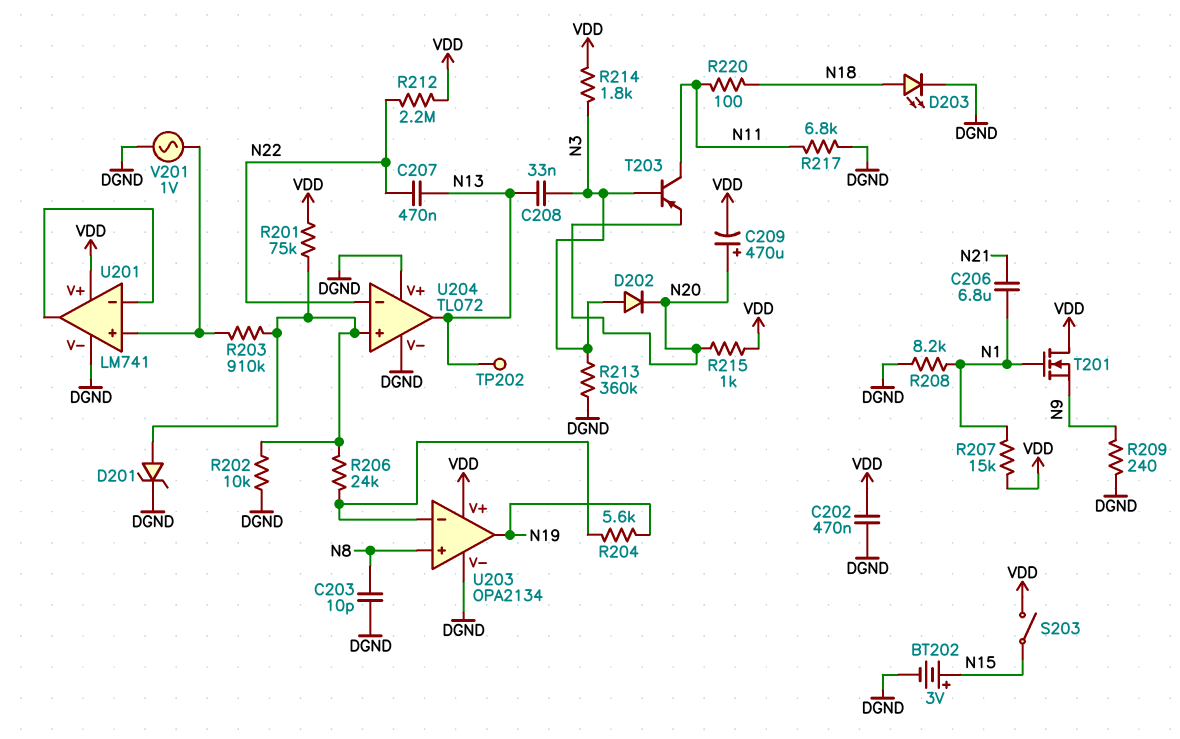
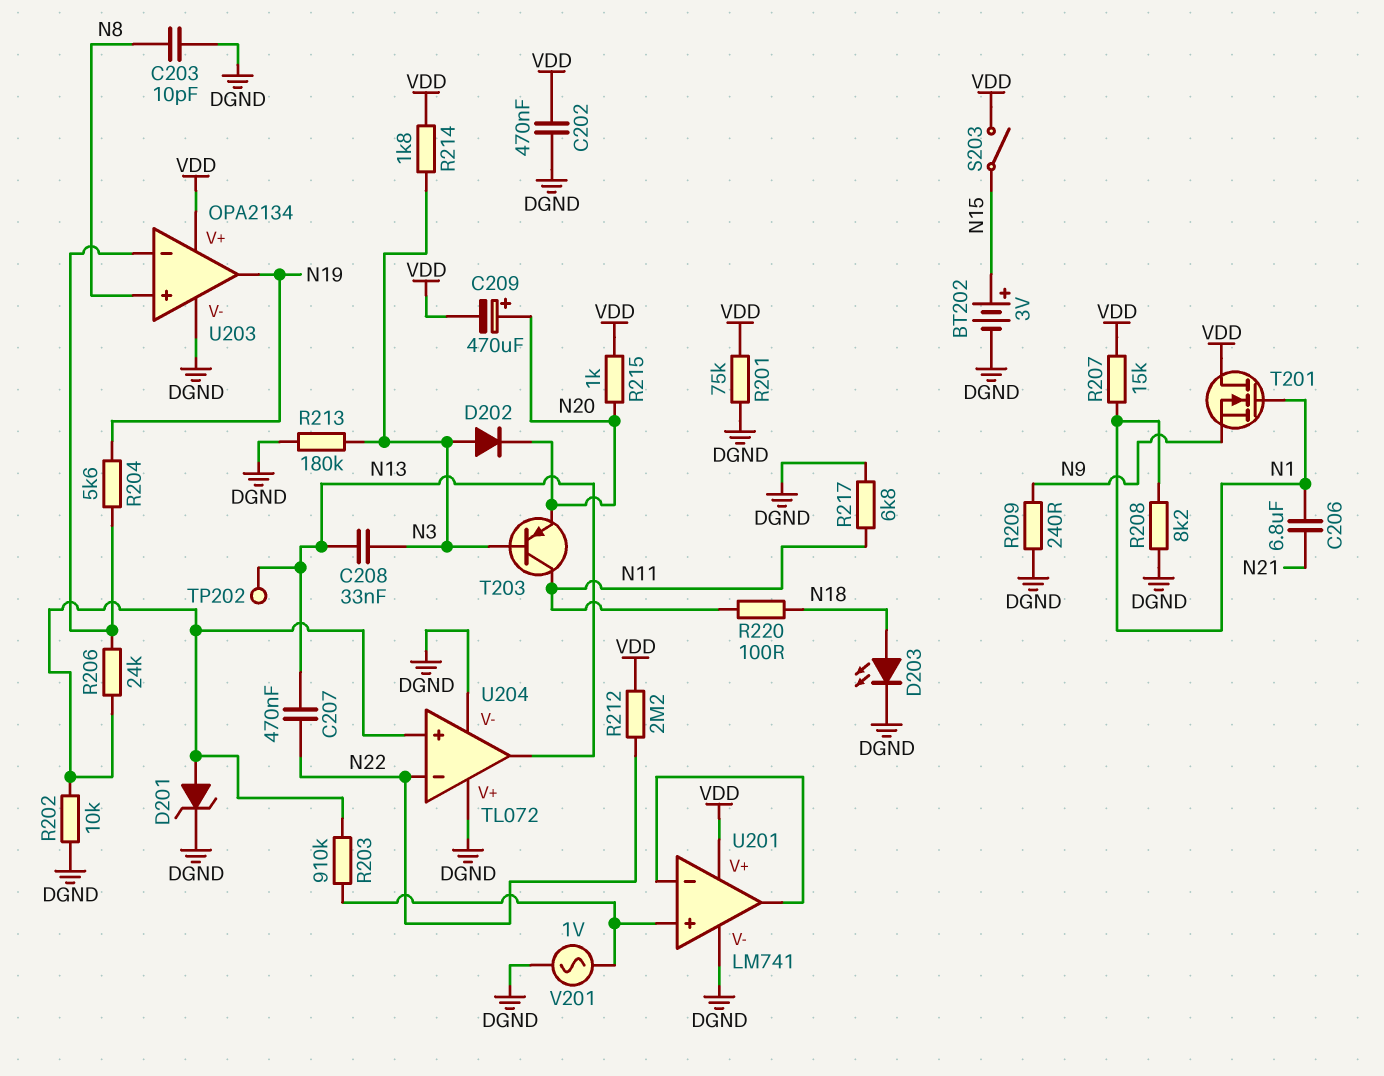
R201: 75k (U204/in+, VDD) -> 75k (DGND, VDD)
R213: 360k (DGND, N3) -> 180k (DGND, N3)

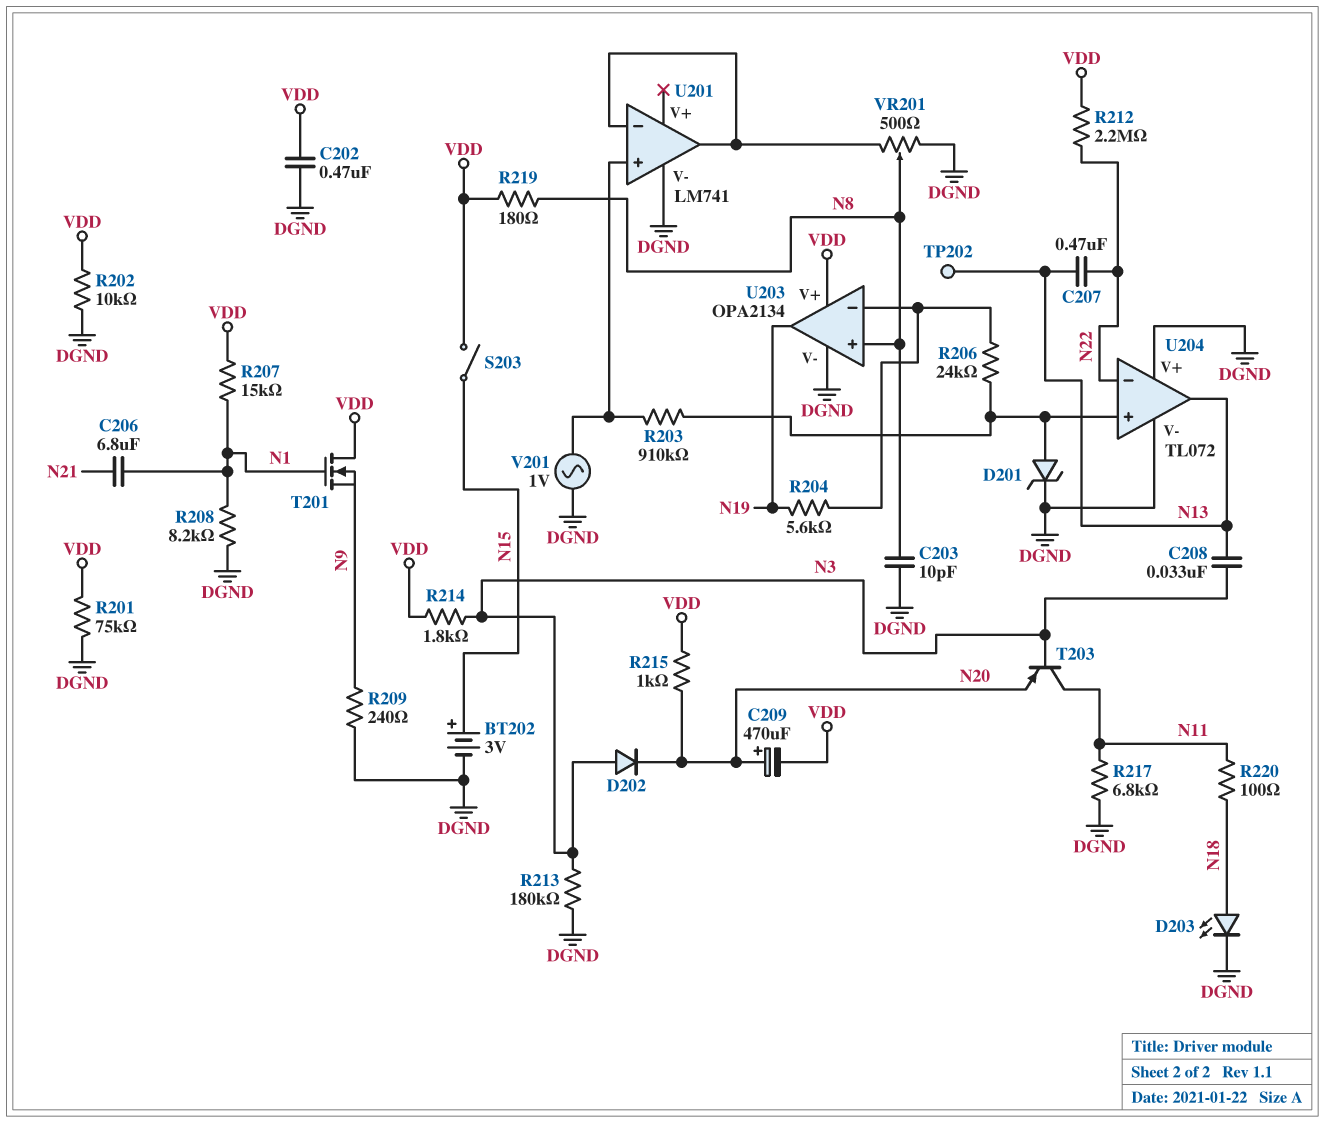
R202: 10k (DGND, U204/in+) -> 10k (DGND, VDD)
R219: none -> 180 (N8, VDD)
U201 pin V+: VDD -> none
VR201: none -> 500 (DGND, U201/in-, wiper N8)

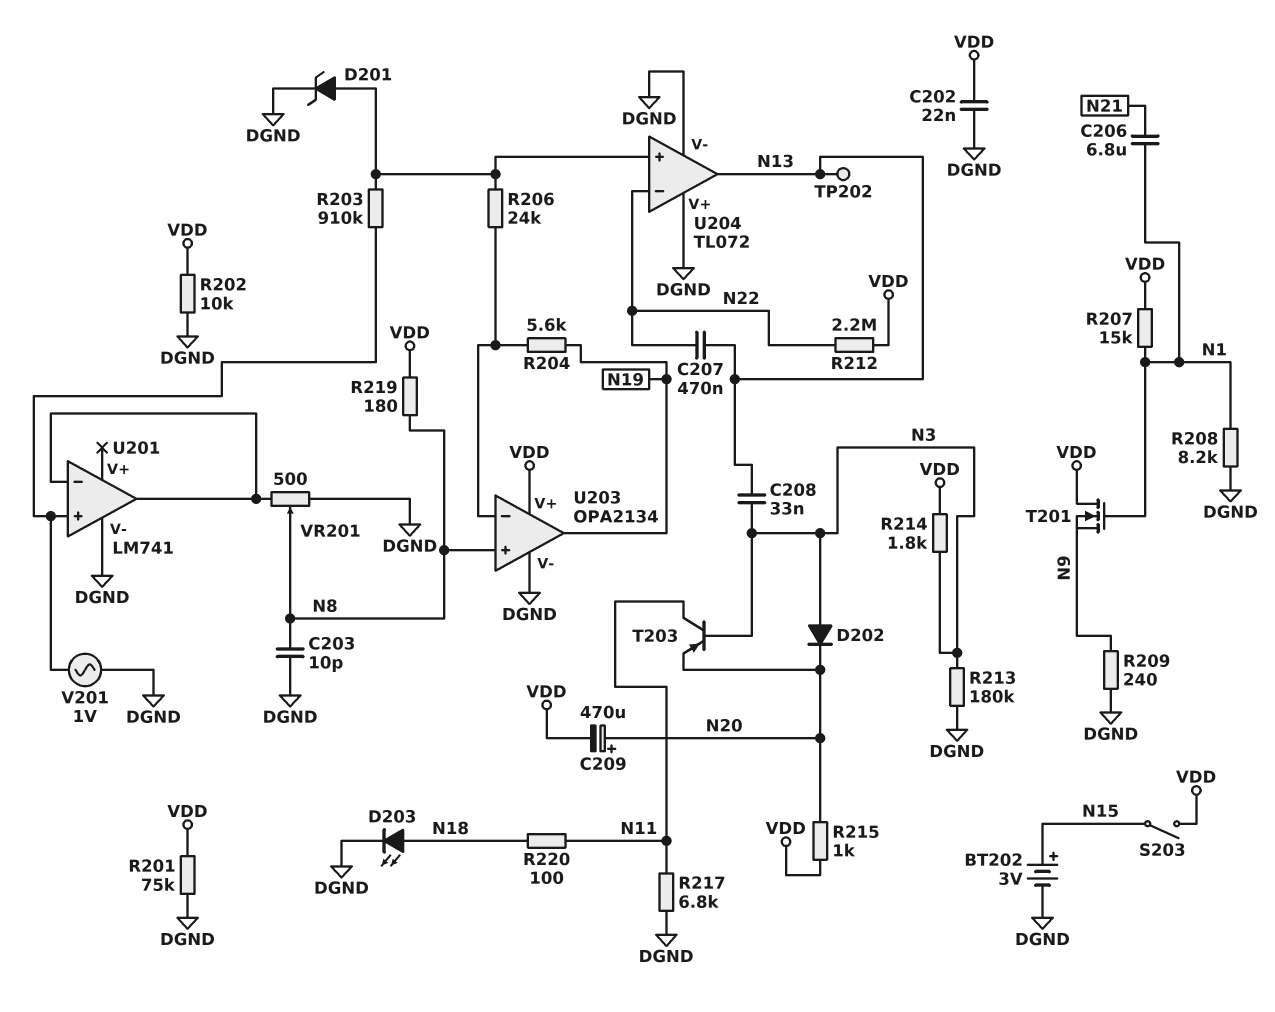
C202: 470nF (DGND, VDD) -> 22nF (DGND, VDD)

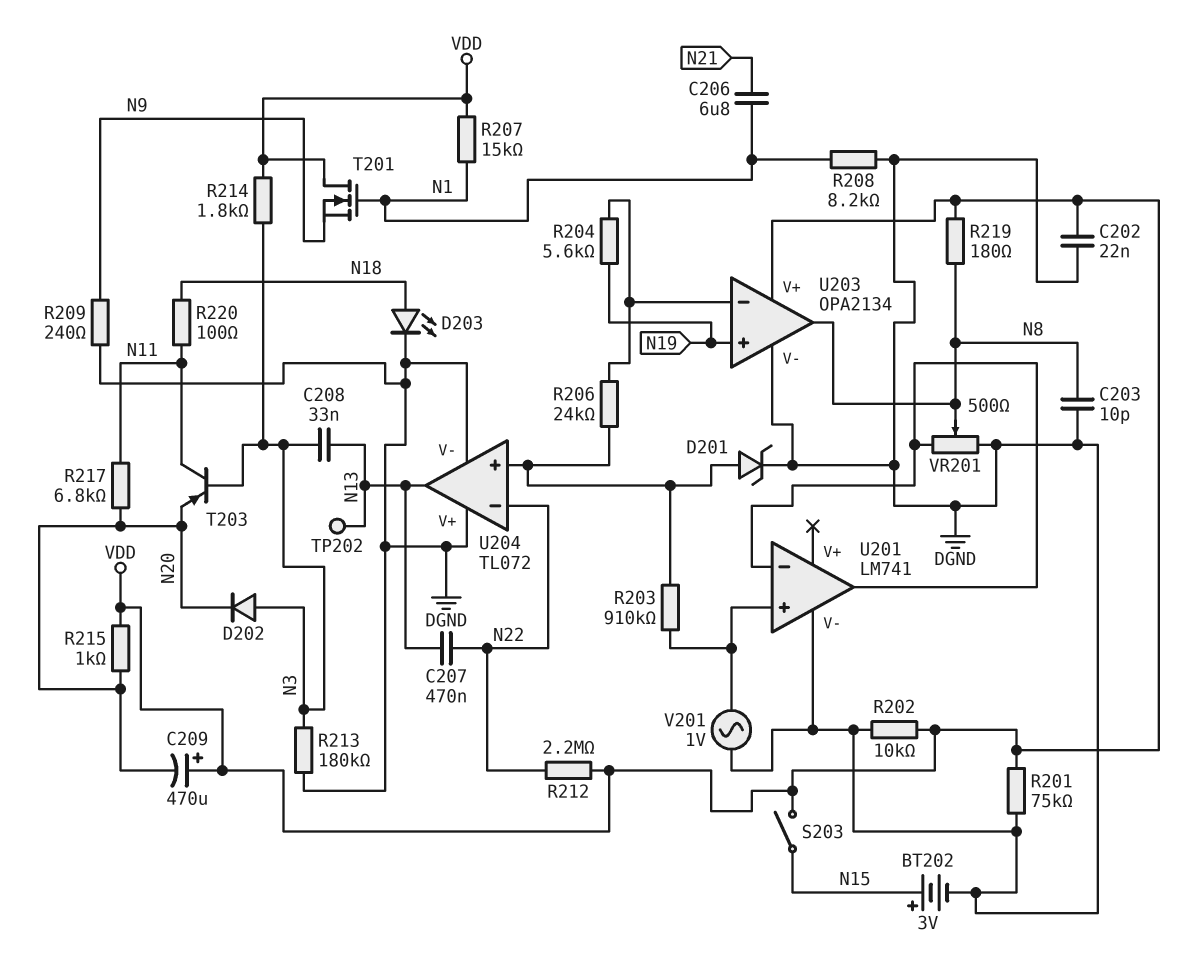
C209: 470uF (plus N20, minus VDD) -> 470uF (plus VDD, minus N20)
R217: 6.8k (DGND, N11) -> 6.8k (N11, N20)
U203 pin in+: N8 -> N19
U203 pin out: N19 -> N8

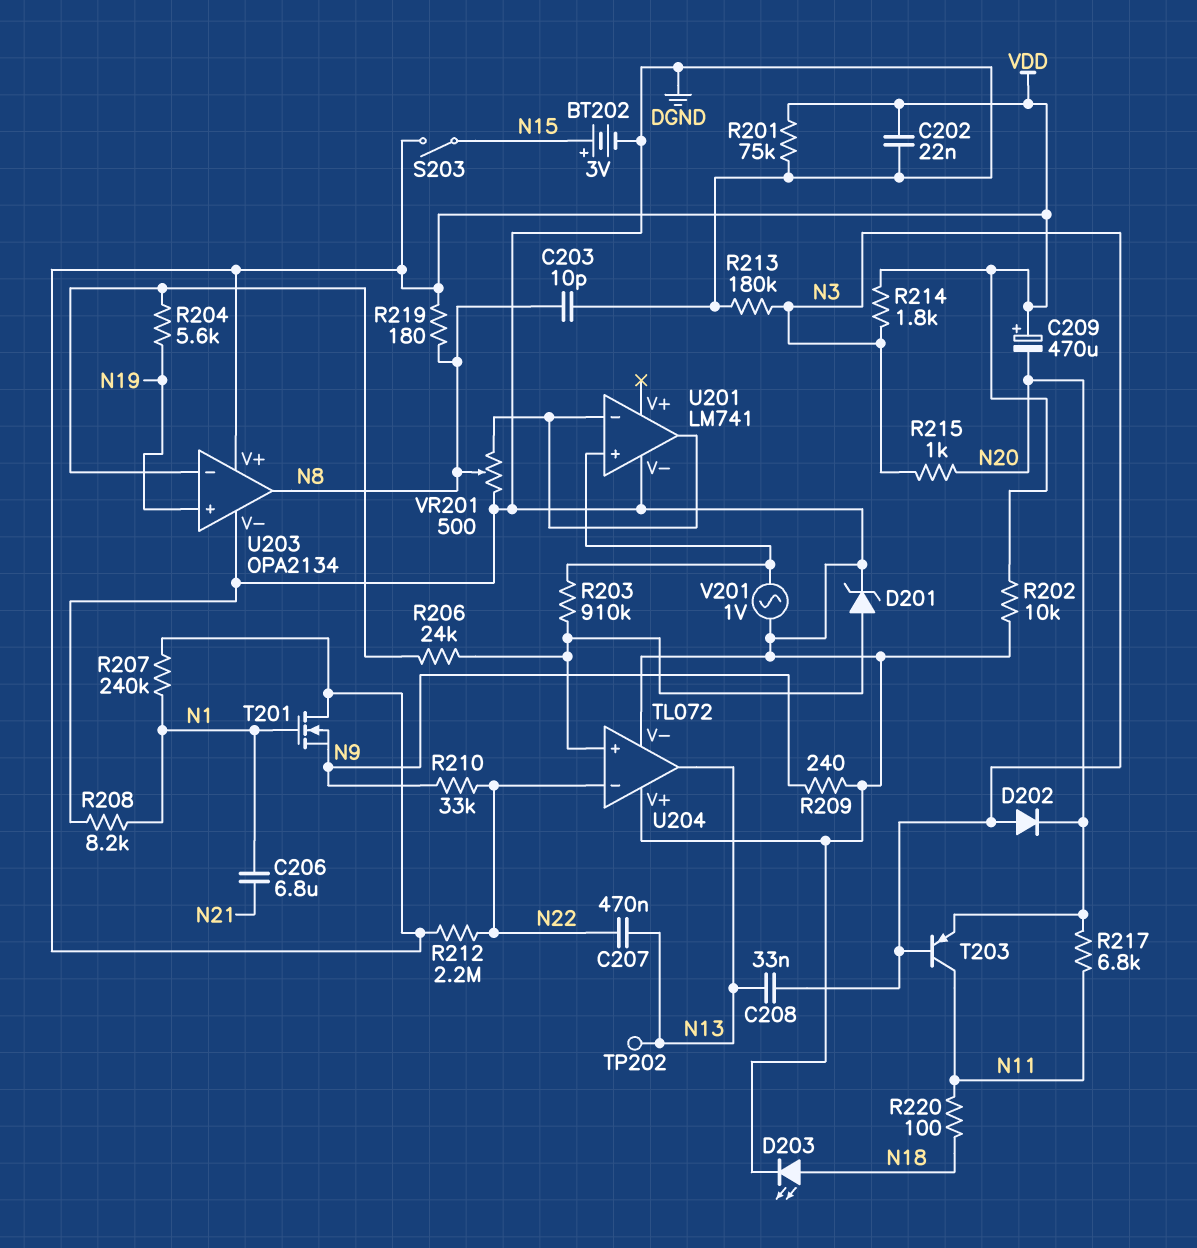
R207: 15k (N1, VDD) -> 240k (N1, VDD)
R210: none -> 33k (N9, N22)
R215: 1k (N20, VDD) -> 1k (N3, N20)

